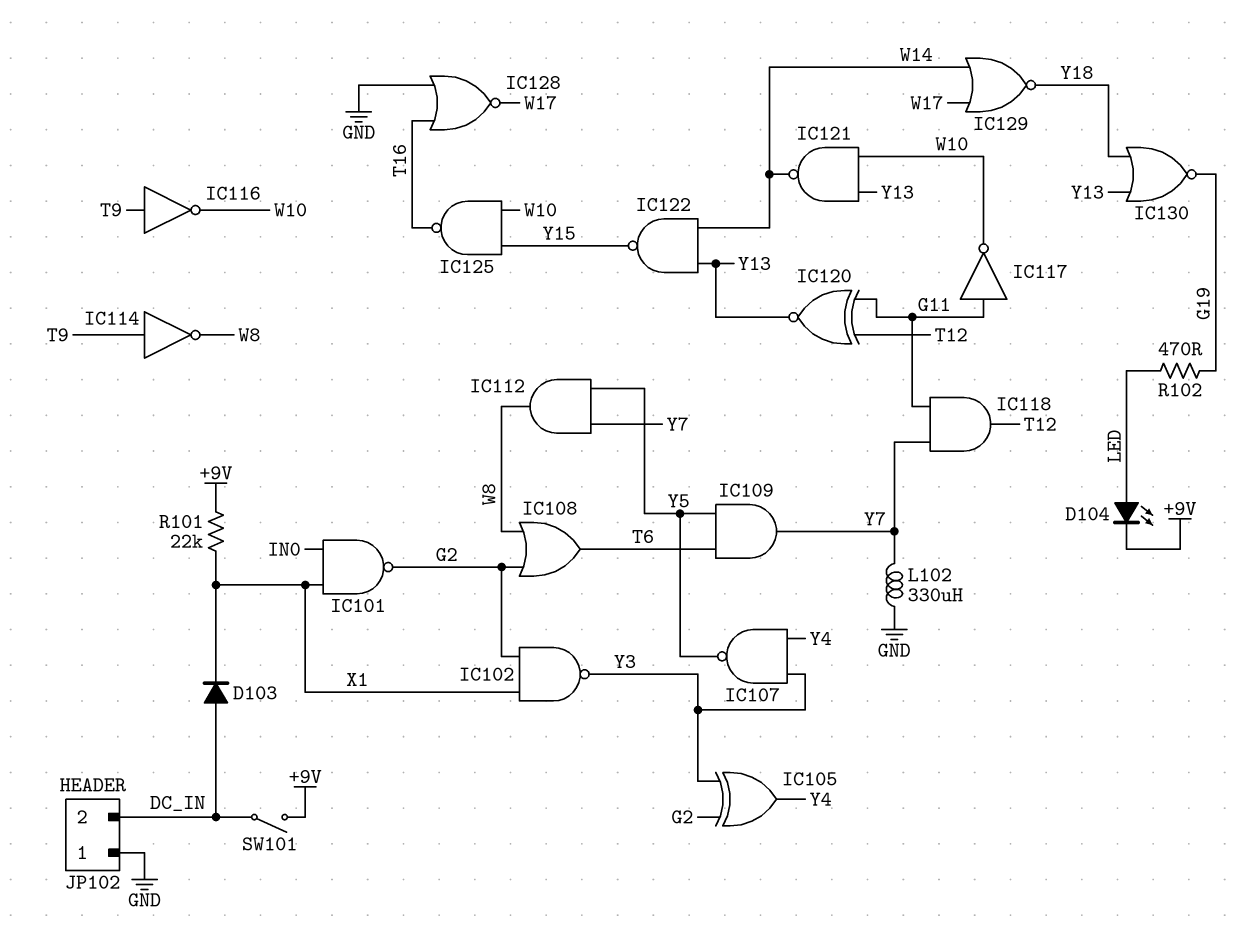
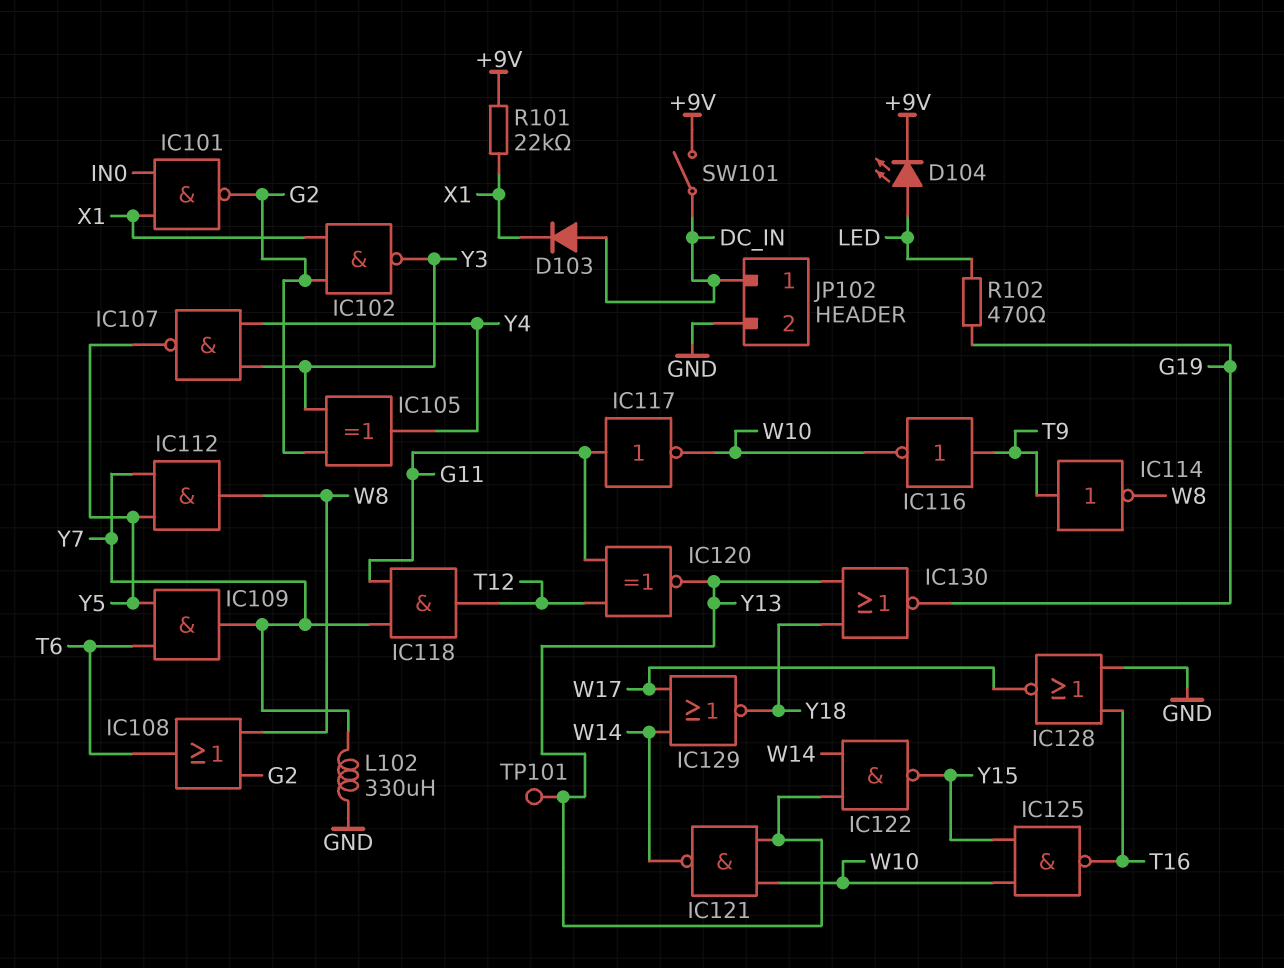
JP102 pin 1: GND -> DC_IN
JP102 pin 2: DC_IN -> GND
TP101: none -> test point (Y13)

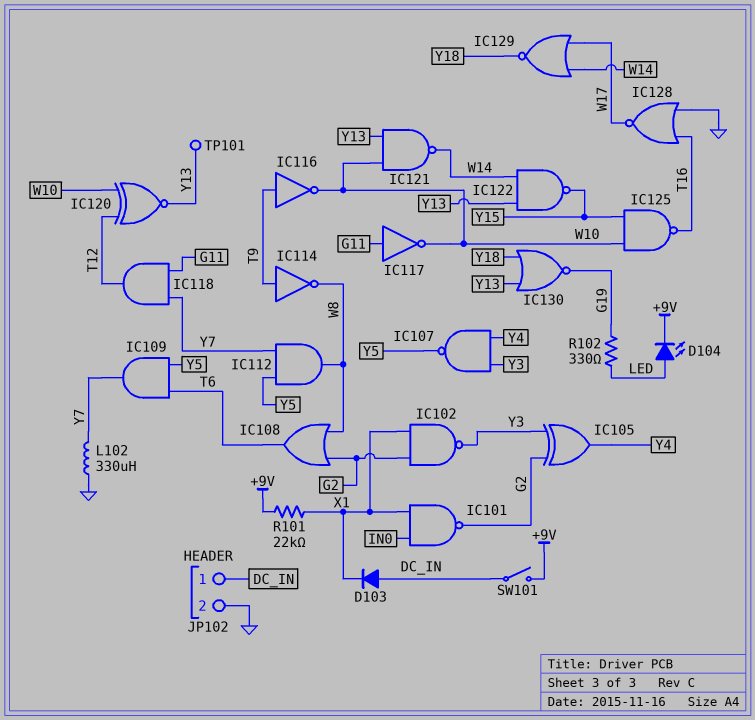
IC120: XNOR (in G11, in T12, out Y13) -> XNOR (in T12, in W10, out Y13)
R102: 470 (G19, LED) -> 330 (G19, LED)

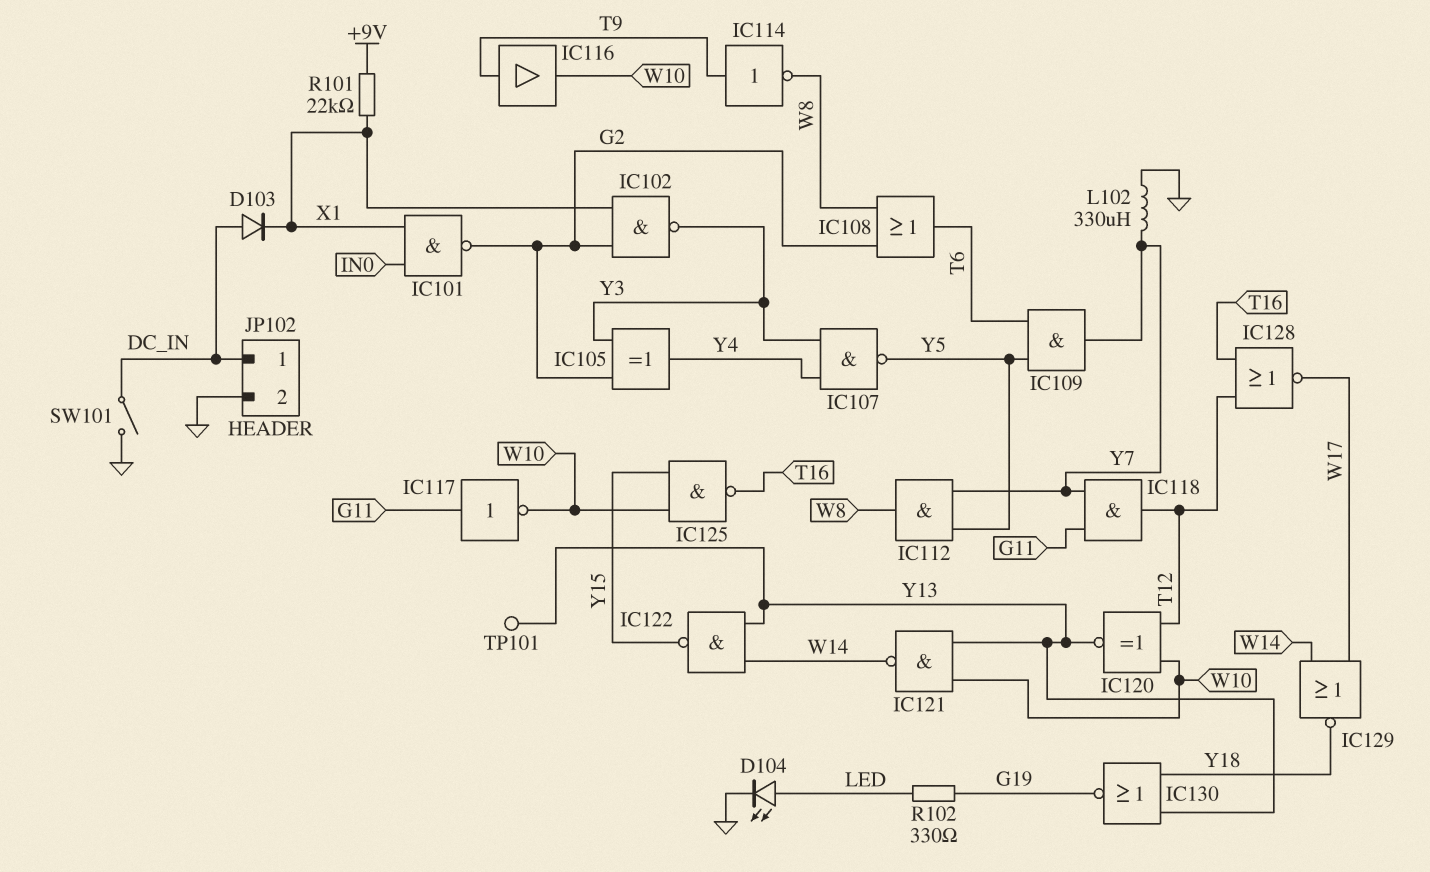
D104: LED (A LED, K +9V) -> LED (A LED, K GND)
IC116: NOT (in T9, out W10) -> buffer (in T9, out W10)
IC128: NOR (in GND, in T16, out W17) -> NOR (in T12, in T16, out W17)
SW101: switch (+9V, DC_IN) -> switch (DC_IN, GND)

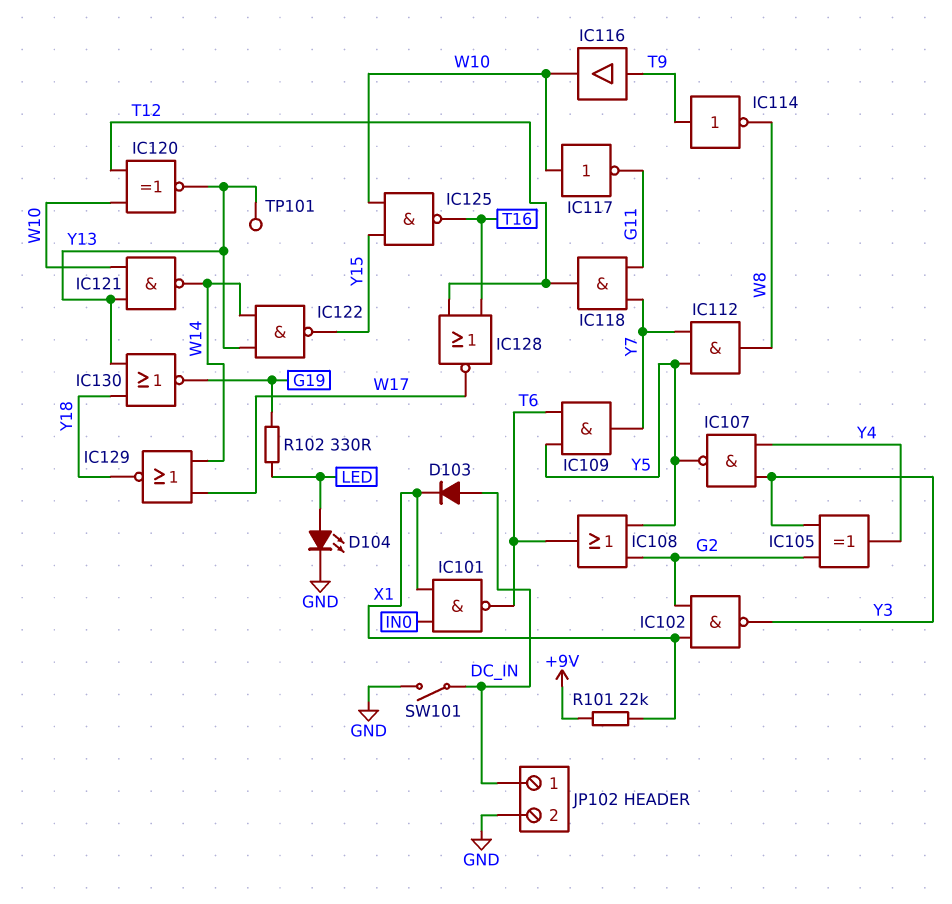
IC101: NAND (in IN0, in X1, out G2) -> NAND (in IN0, in X1, out T6)
IC108: OR (in G2, in W8, out T6) -> OR (in G2, in Y5, out T6)
IC117: NOT (in G11, out W10) -> NOT (in W10, out G11)
L102: 330uH (GND, Y7) -> none

